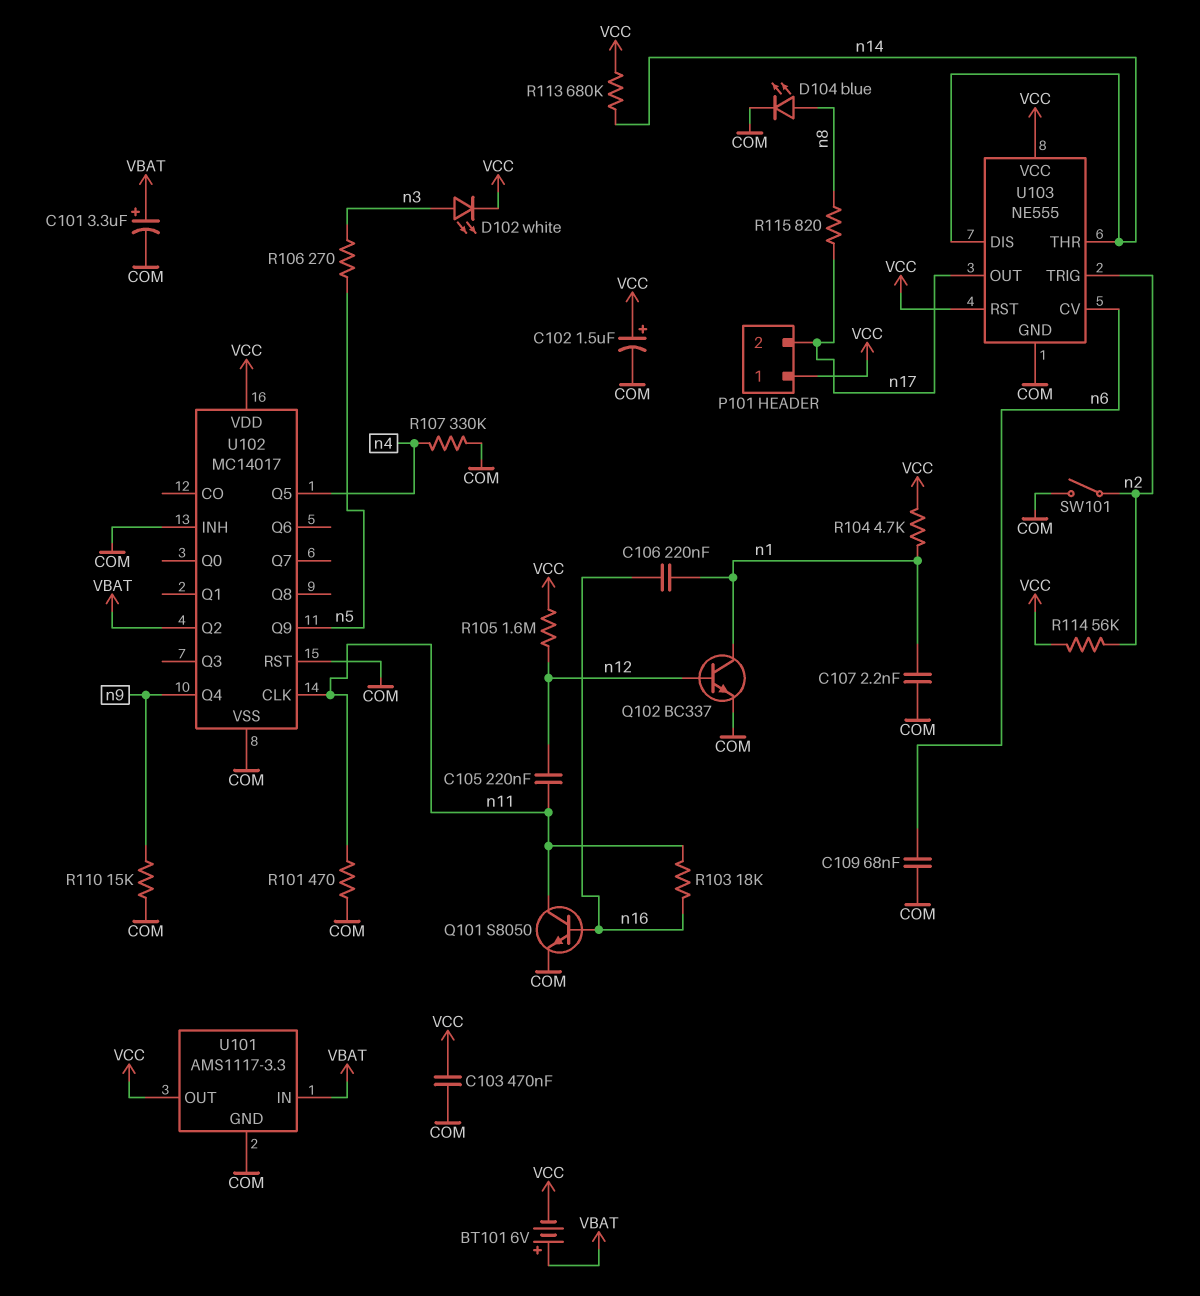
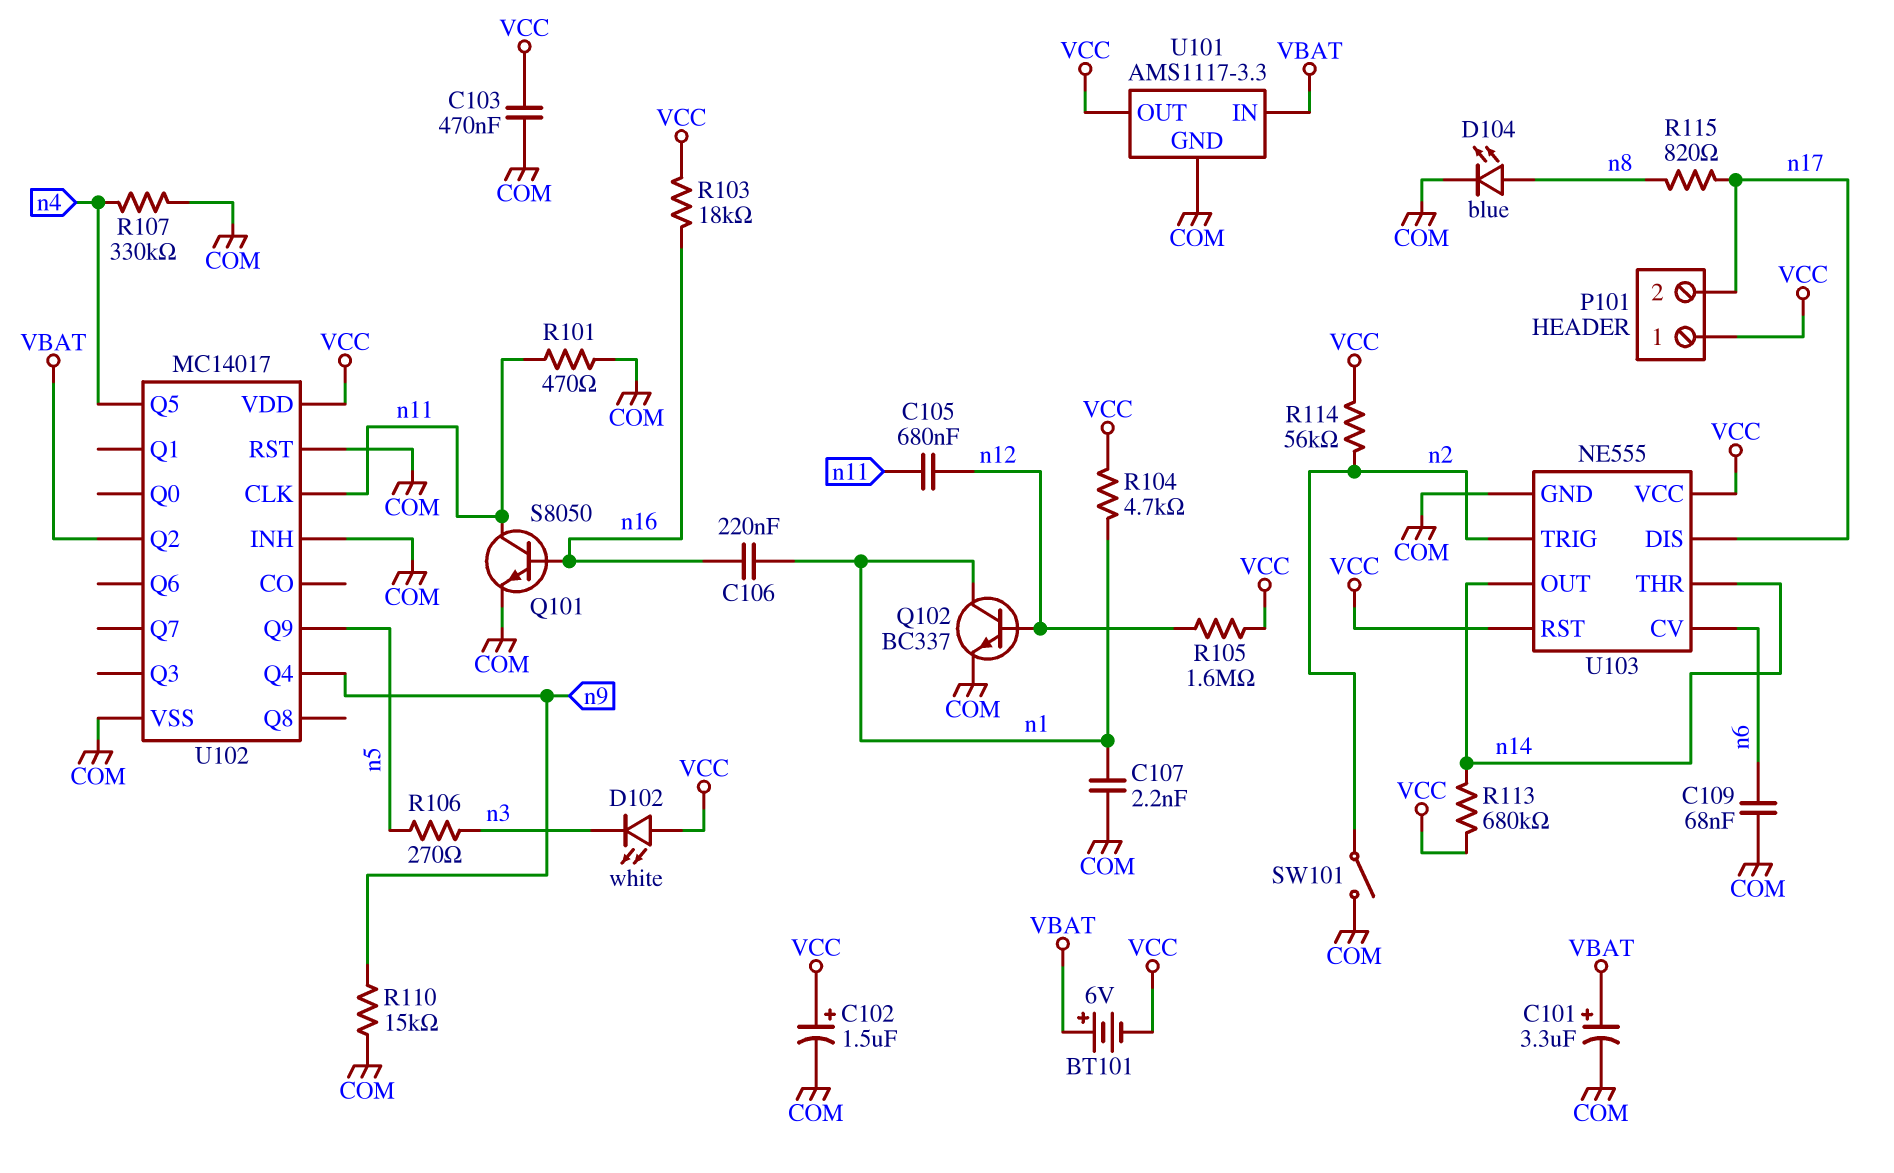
C105: 220nF (n11, n12) -> 680nF (n11, n12)
D102: LED white (A n3, K VCC) -> LED white (A VCC, K n3)
R103: 18k (n11, n16) -> 18k (VCC, n16)
U103 pin DIS: n14 -> n17
U103 pin OUT: n17 -> n14

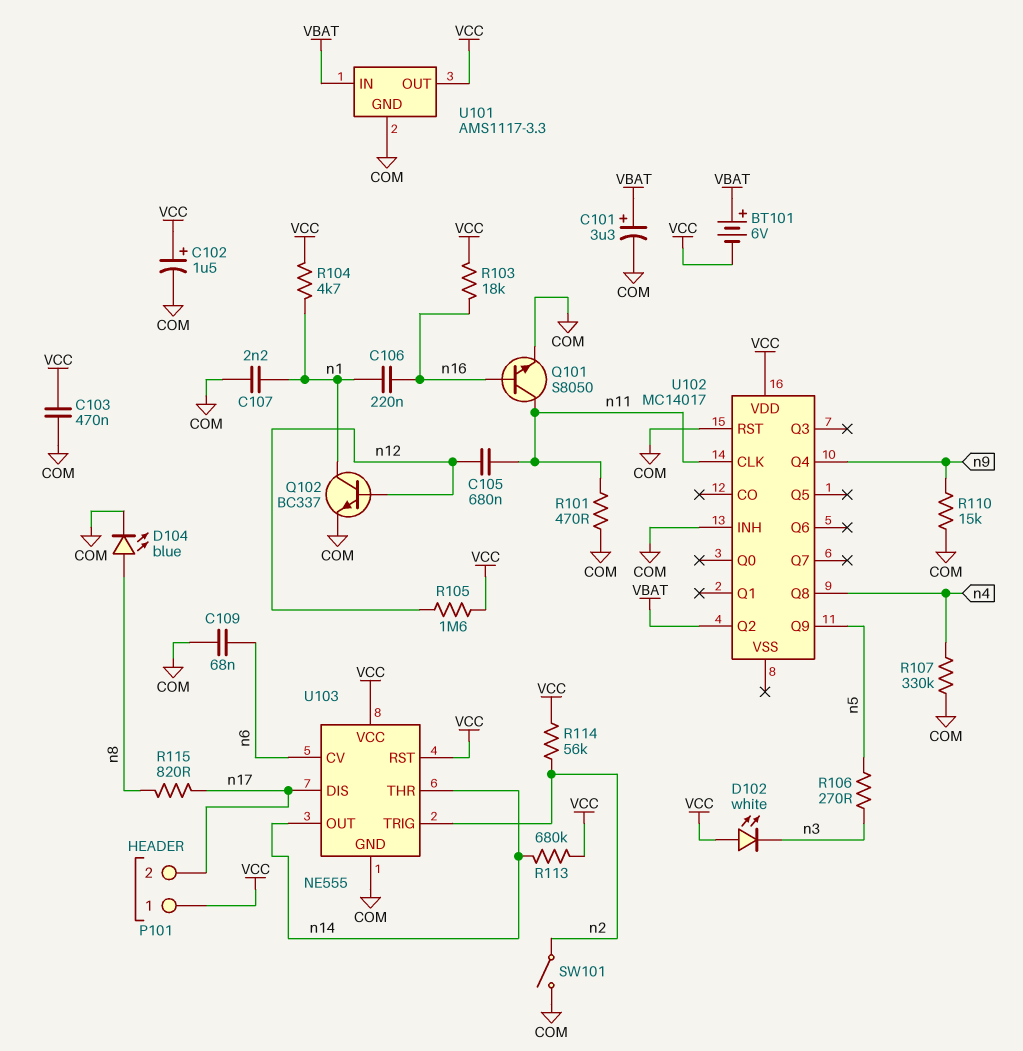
U102 pin Q5: n4 -> none
U102 pin Q8: none -> n4
U102 pin VSS: COM -> none

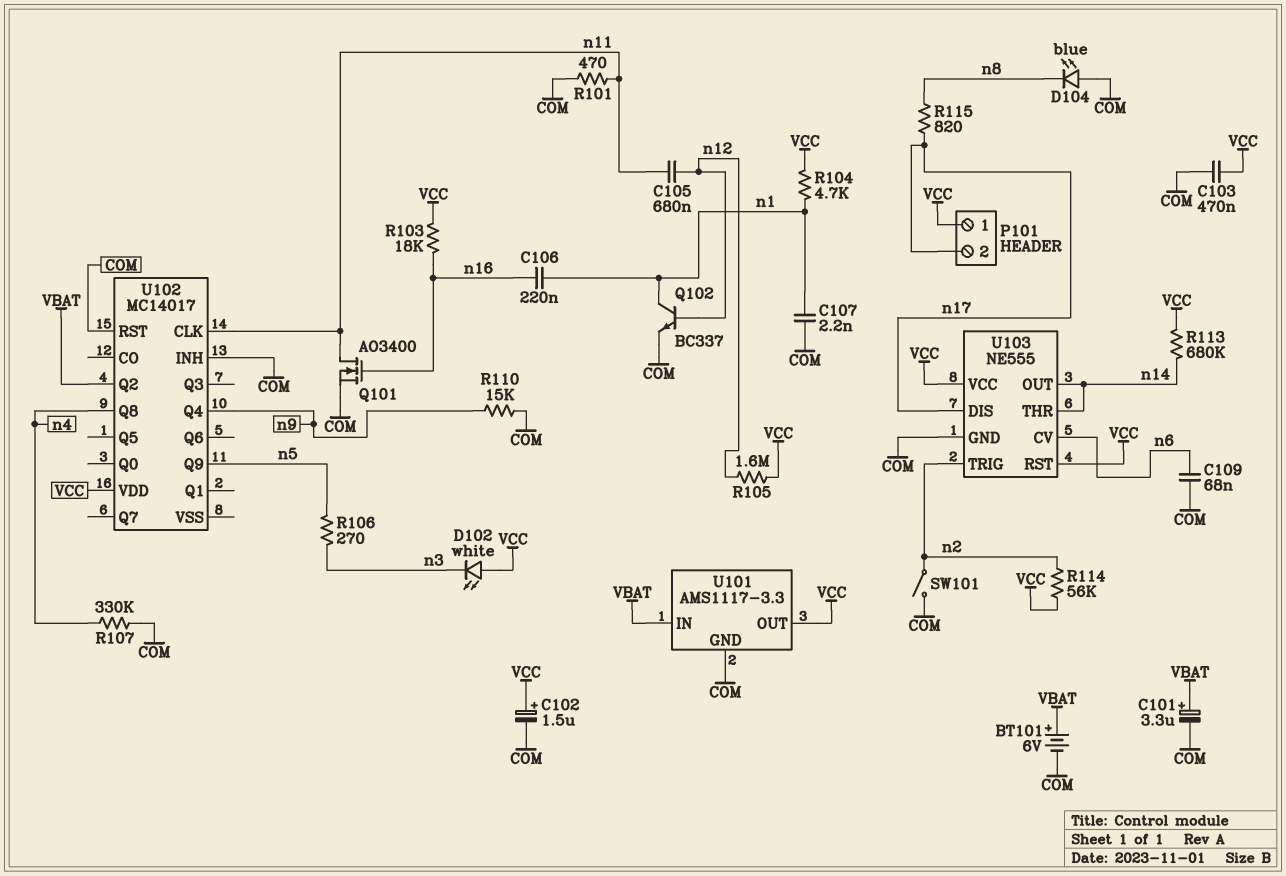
BT101: 6V (plus VBAT, minus VCC) -> 6V (plus VBAT, minus COM)
D104: LED blue (A n8, K COM) -> LED blue (A COM, K n8)
Q101: NPN S8050 (B n16, C n11, E COM) -> NMOS AO3400 (G n16, D n11, S COM)

